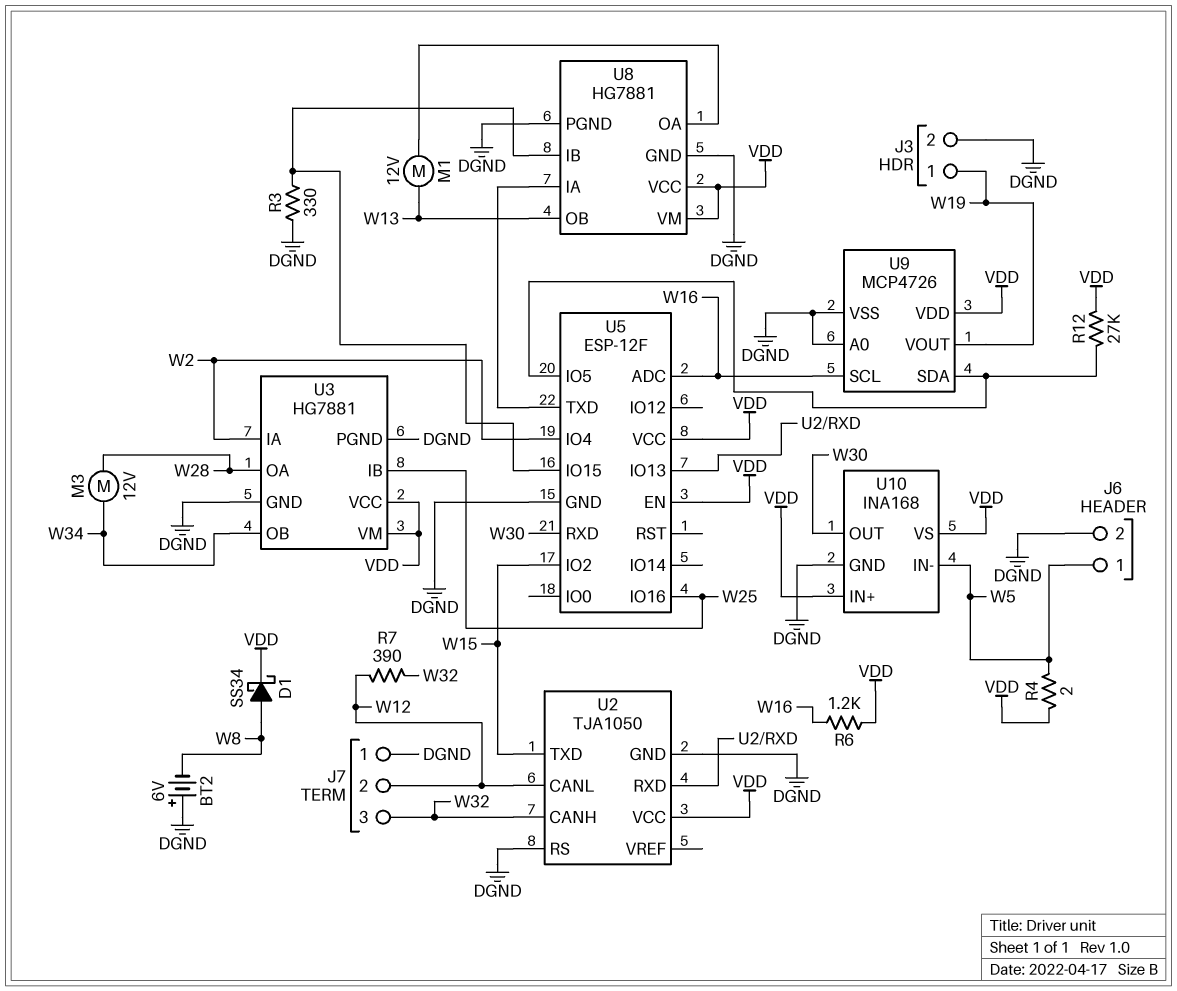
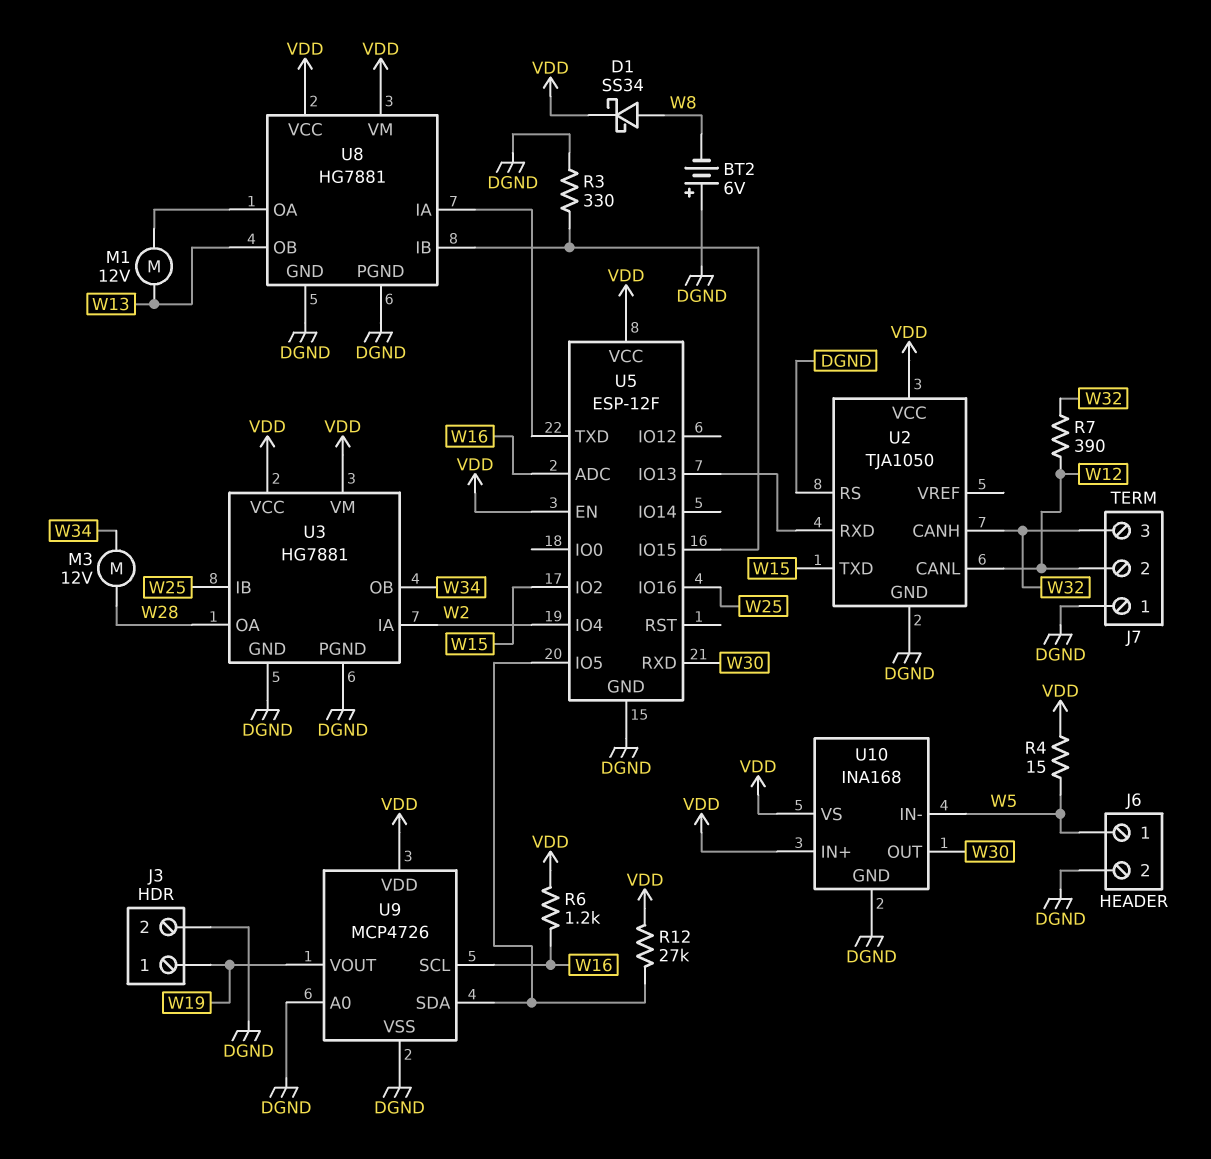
R4: 2 (VDD, W5) -> 15 (VDD, W5)

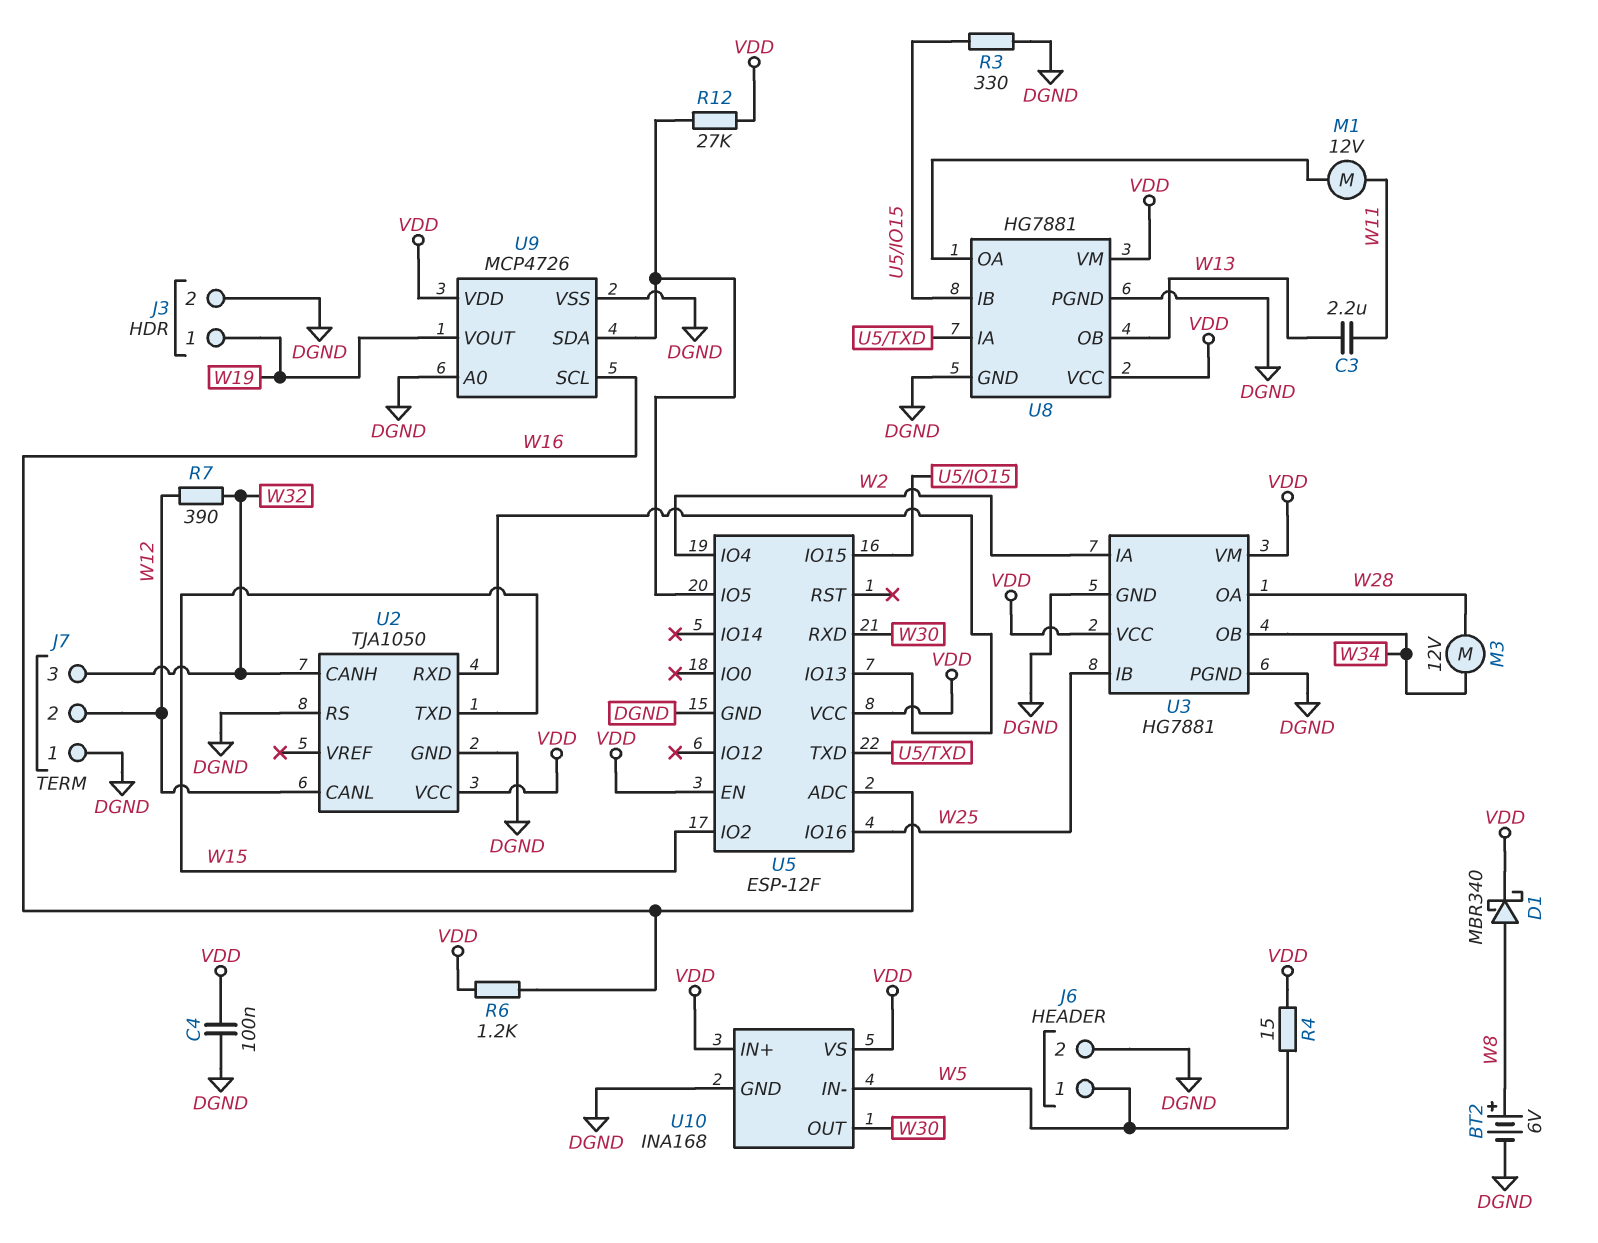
BT2: 6V (plus DGND, minus W8) -> 6V (plus W8, minus DGND)
C3: none -> 2.2uF (W11, W13)
C4: none -> 100nF (DGND, VDD)
D1: schottky SS34 (A W8, K VDD) -> schottky MBR340 (A W8, K VDD)
M1: motor 12V (U8/OA, W13) -> motor 12V (U8/OA, W11)

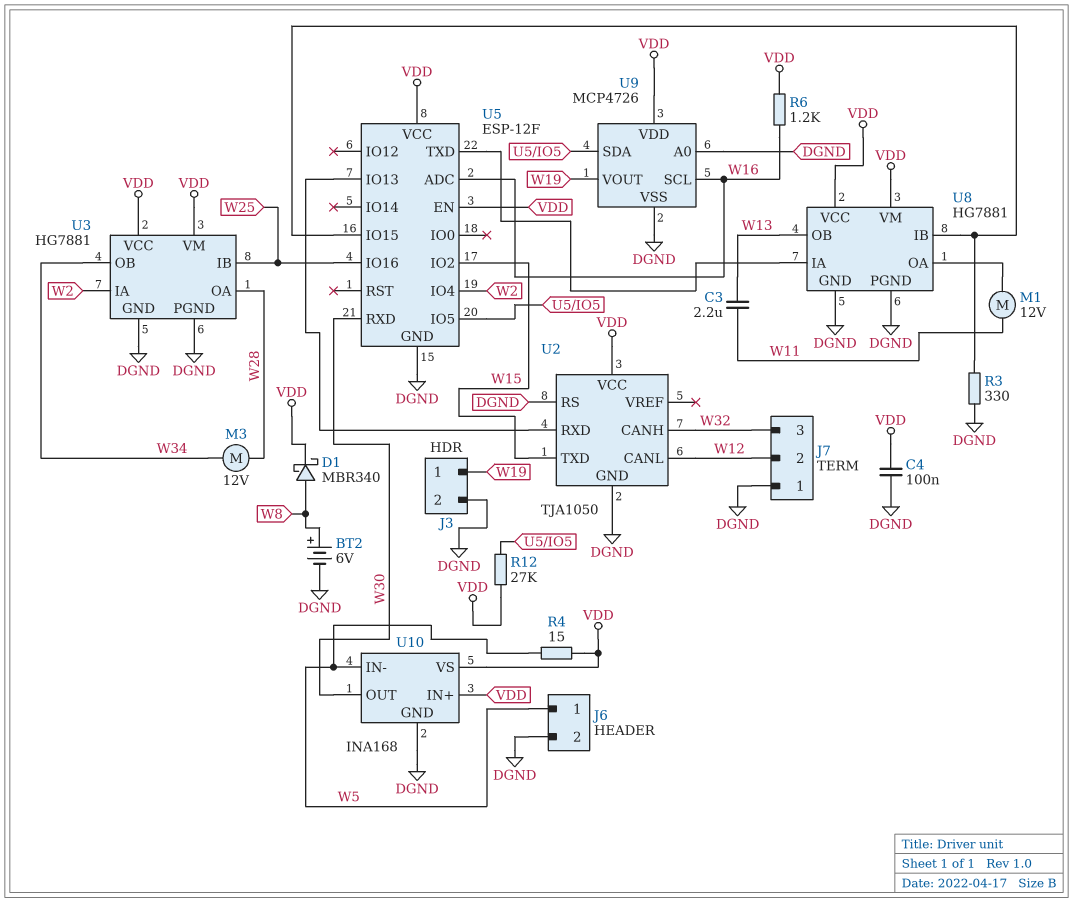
R7: 390 (W12, W32) -> none

